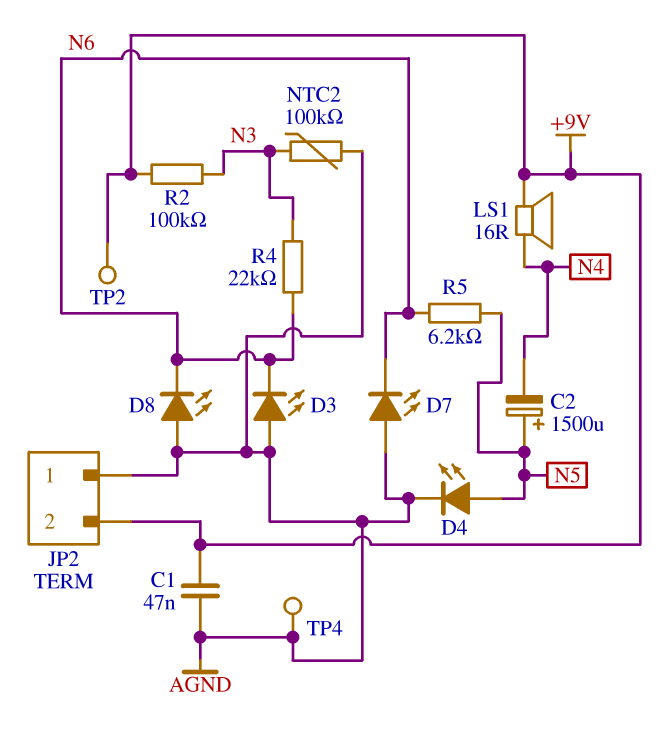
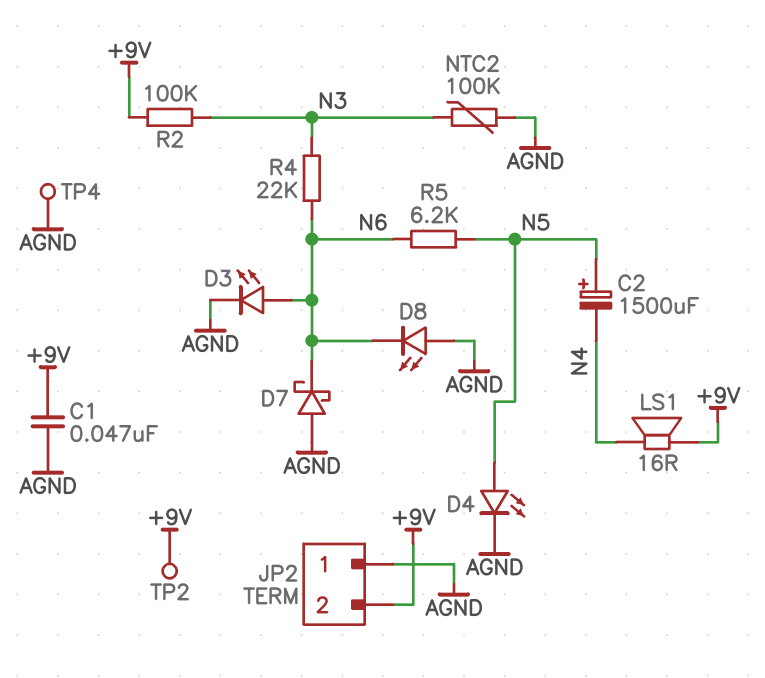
D3: LED (A AGND, K N6) -> LED (A N6, K AGND)
D7: LED (A AGND, K N6) -> schottky (A AGND, K N6)

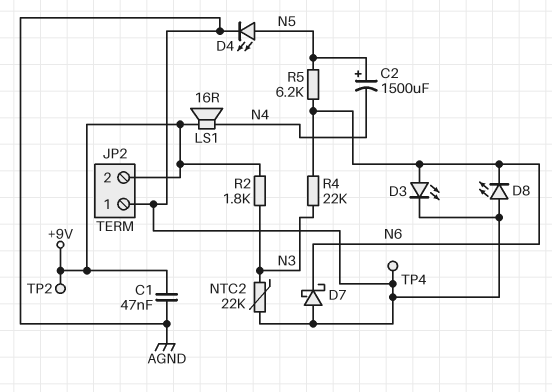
NTC2: 100k (AGND, N3) -> 22k (AGND, N3)
R2: 100k (+9V, N3) -> 1.8k (+9V, N3)

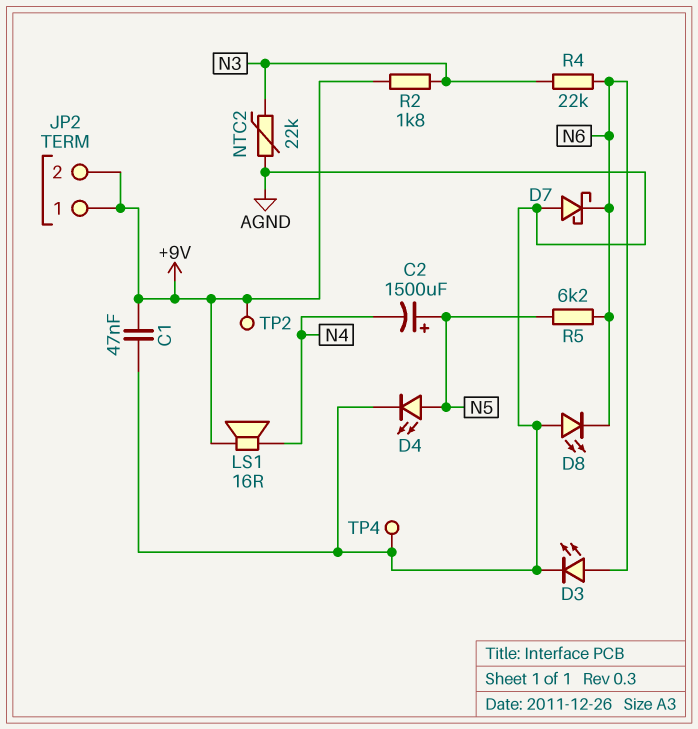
JP2 pin 1: AGND -> +9V

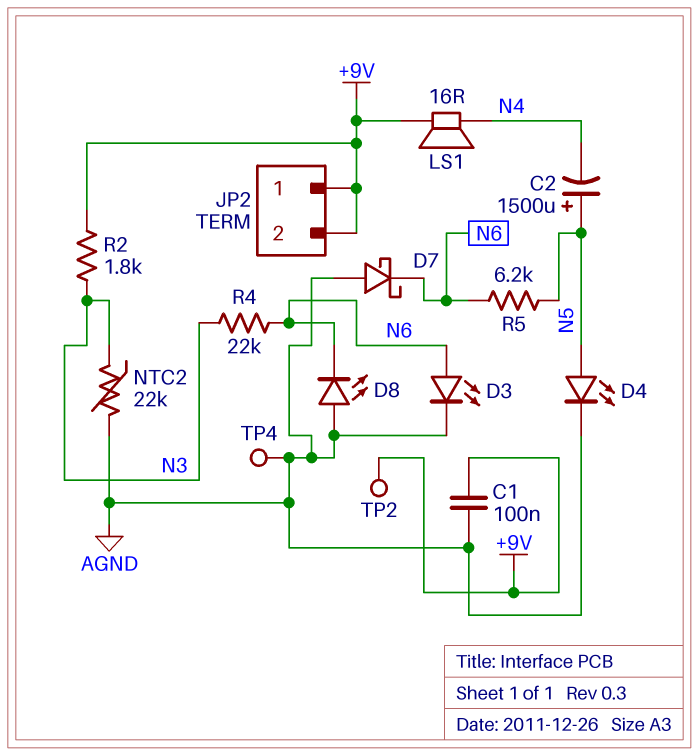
C1: 47nF (+9V, AGND) -> 100nF (+9V, AGND)

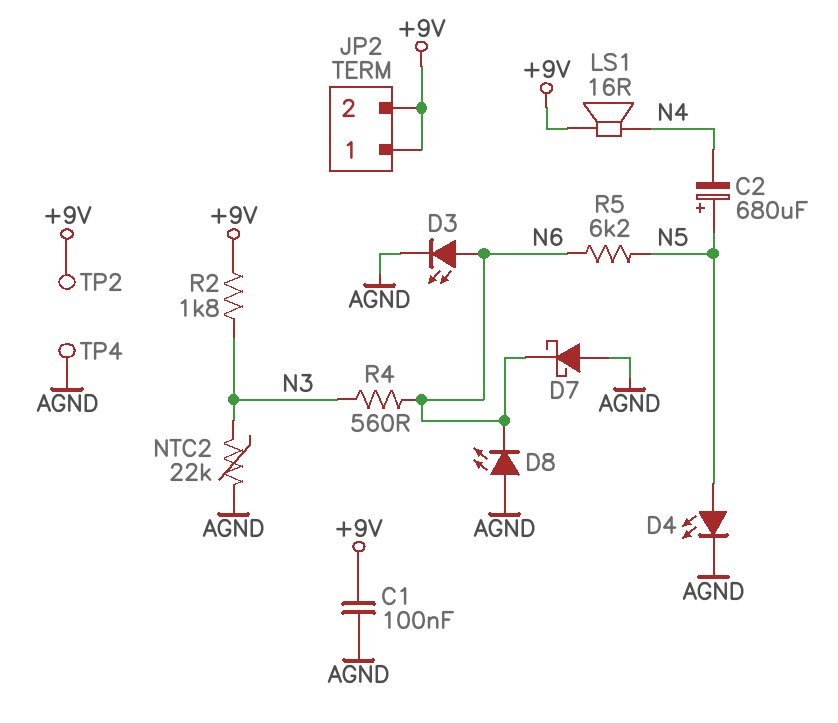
C2: 1500uF (plus N5, minus N4) -> 680uF (plus N5, minus N4)
R4: 22k (N3, N6) -> 560 (N3, N6)

